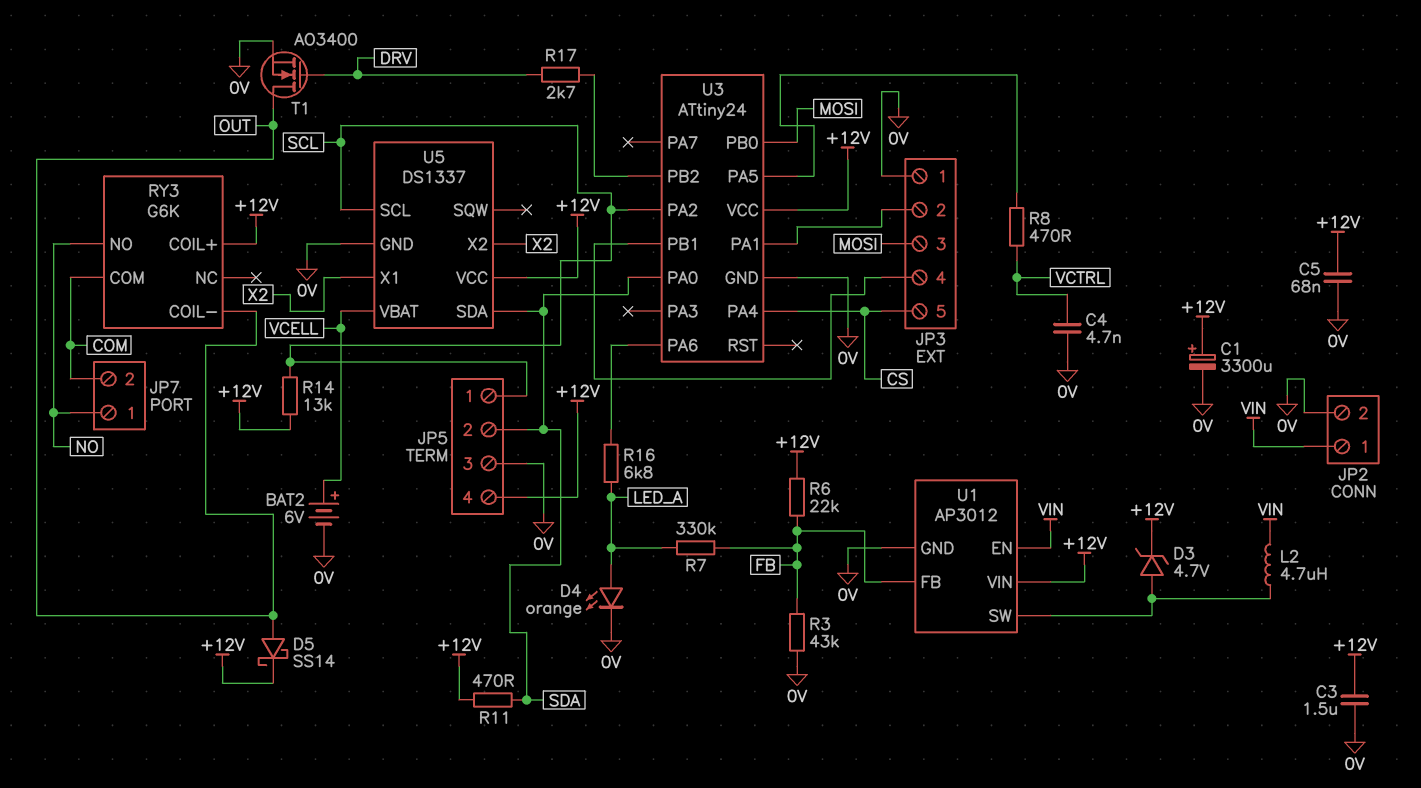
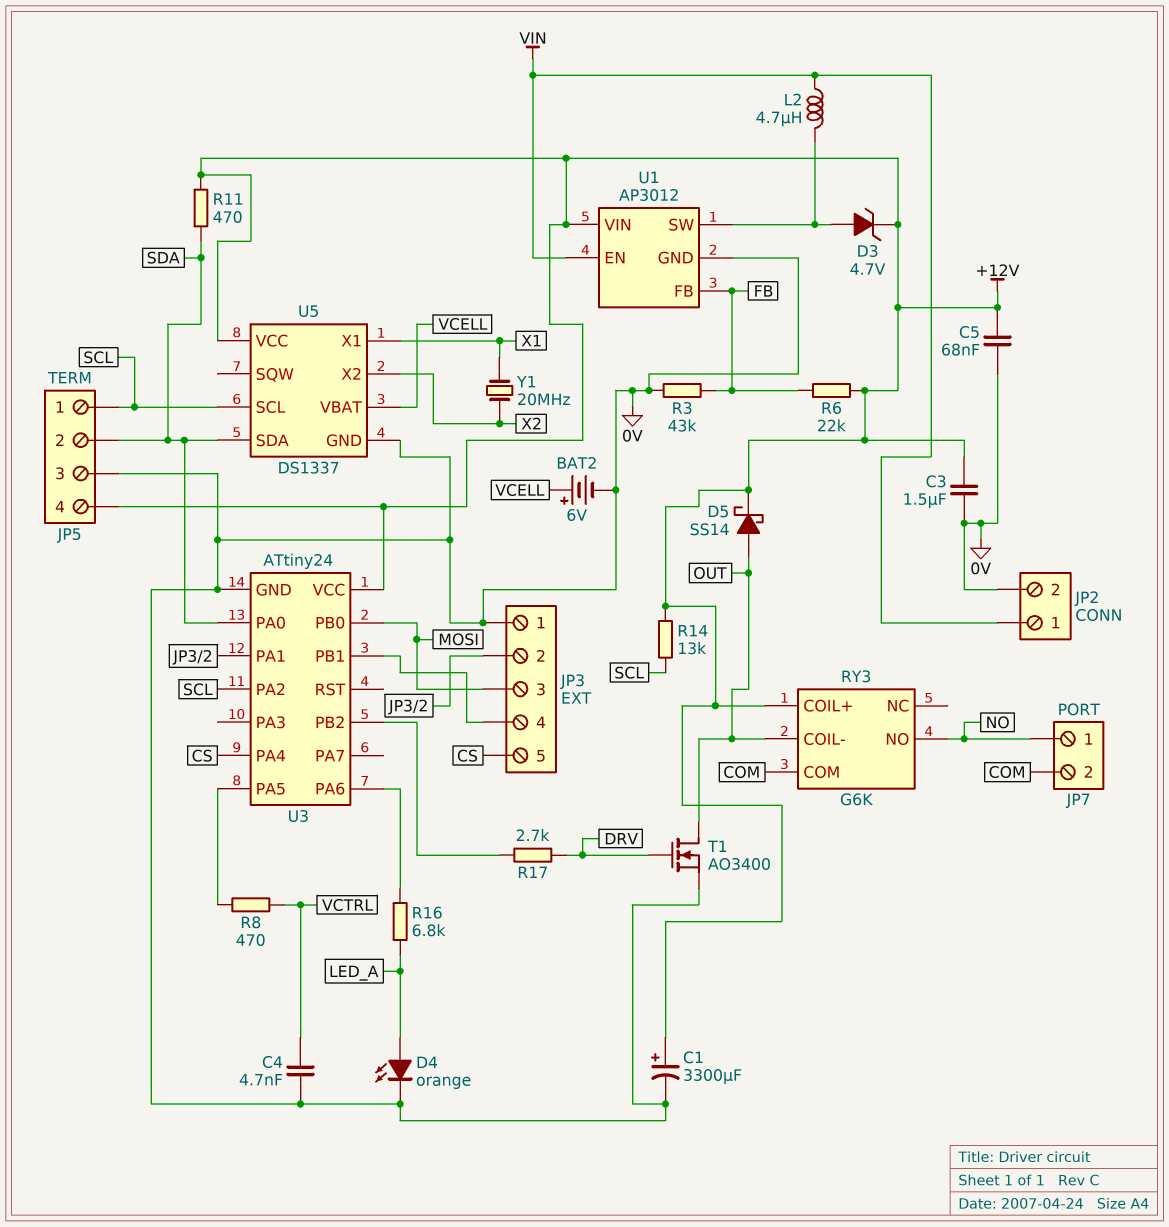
R7: 330k (FB, LED_A) -> none
U5 pin X1: X2 -> X1
Y1: none -> 20MHz (X1, X2)

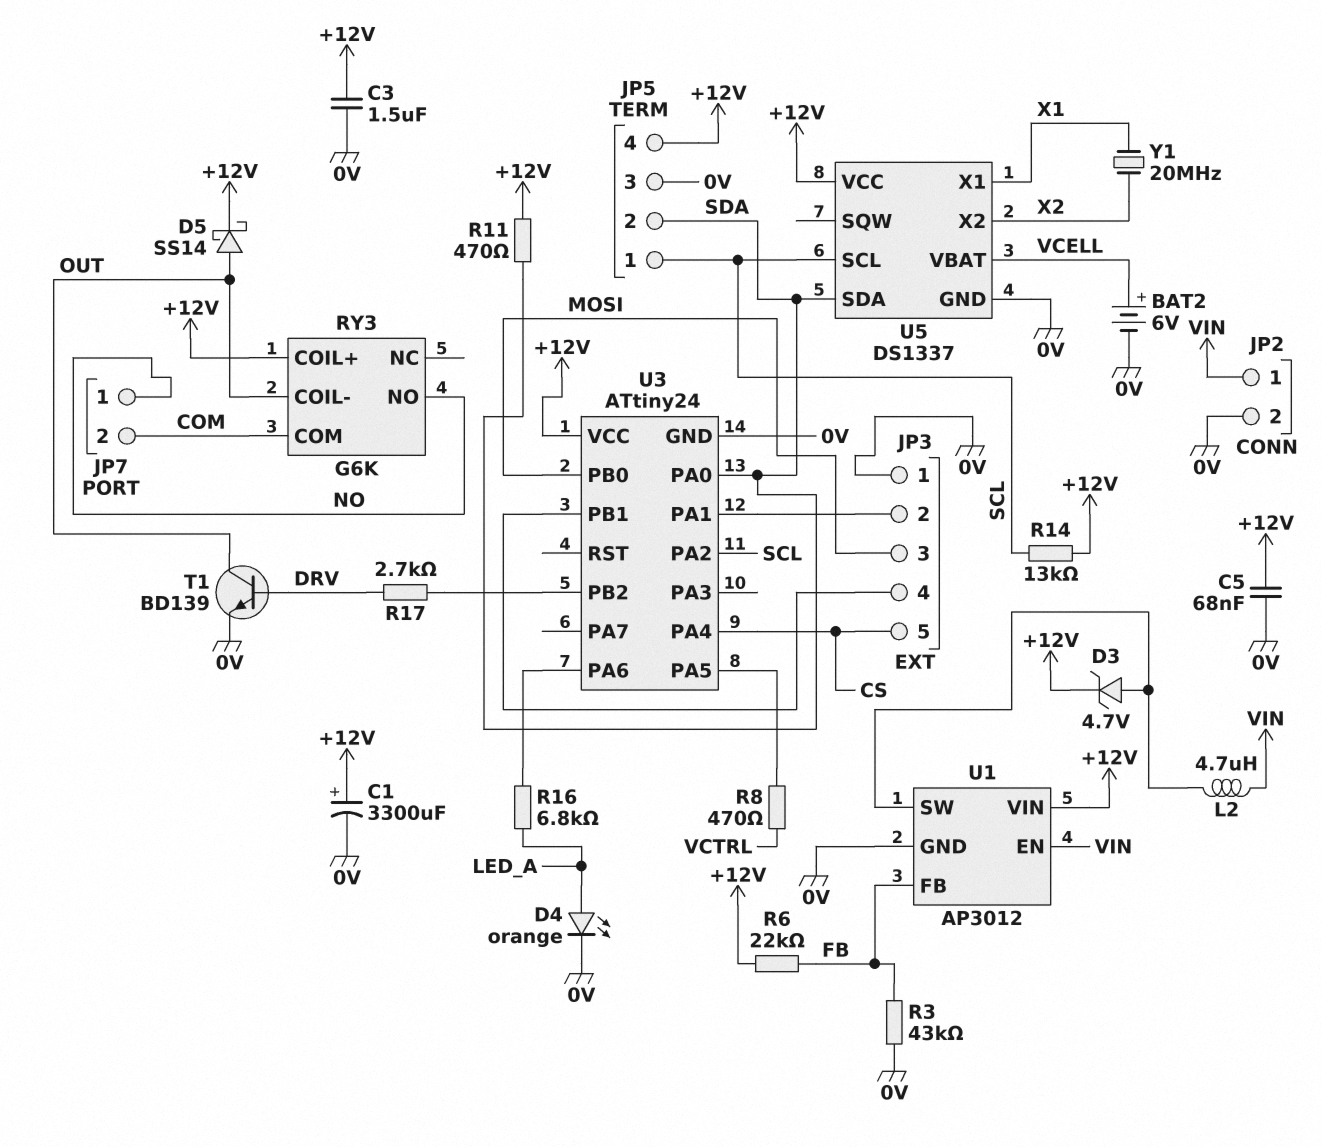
C4: 4.7nF (0V, VCTRL) -> none
T1: NMOS AO3400 (G DRV, D OUT, S 0V) -> NPN BD139 (B DRV, C OUT, E 0V)

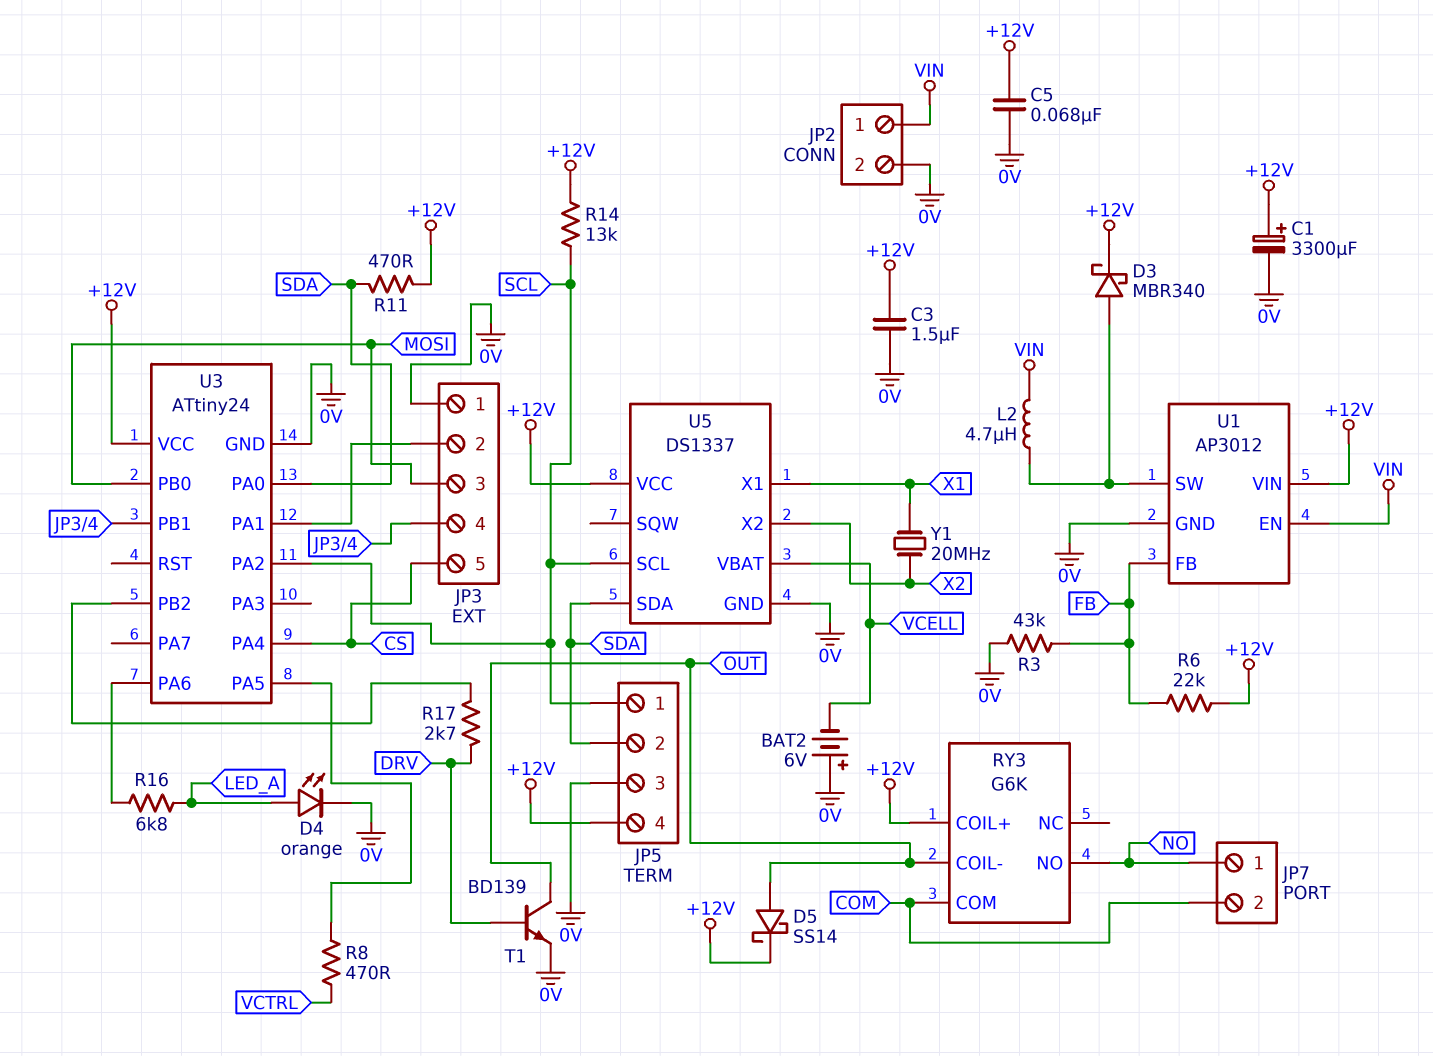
BAT2: 6V (plus VCELL, minus 0V) -> 6V (plus 0V, minus VCELL)
D3: zener 4.7V (A U1/SW, K +12V) -> schottky MBR340 (A U1/SW, K +12V)

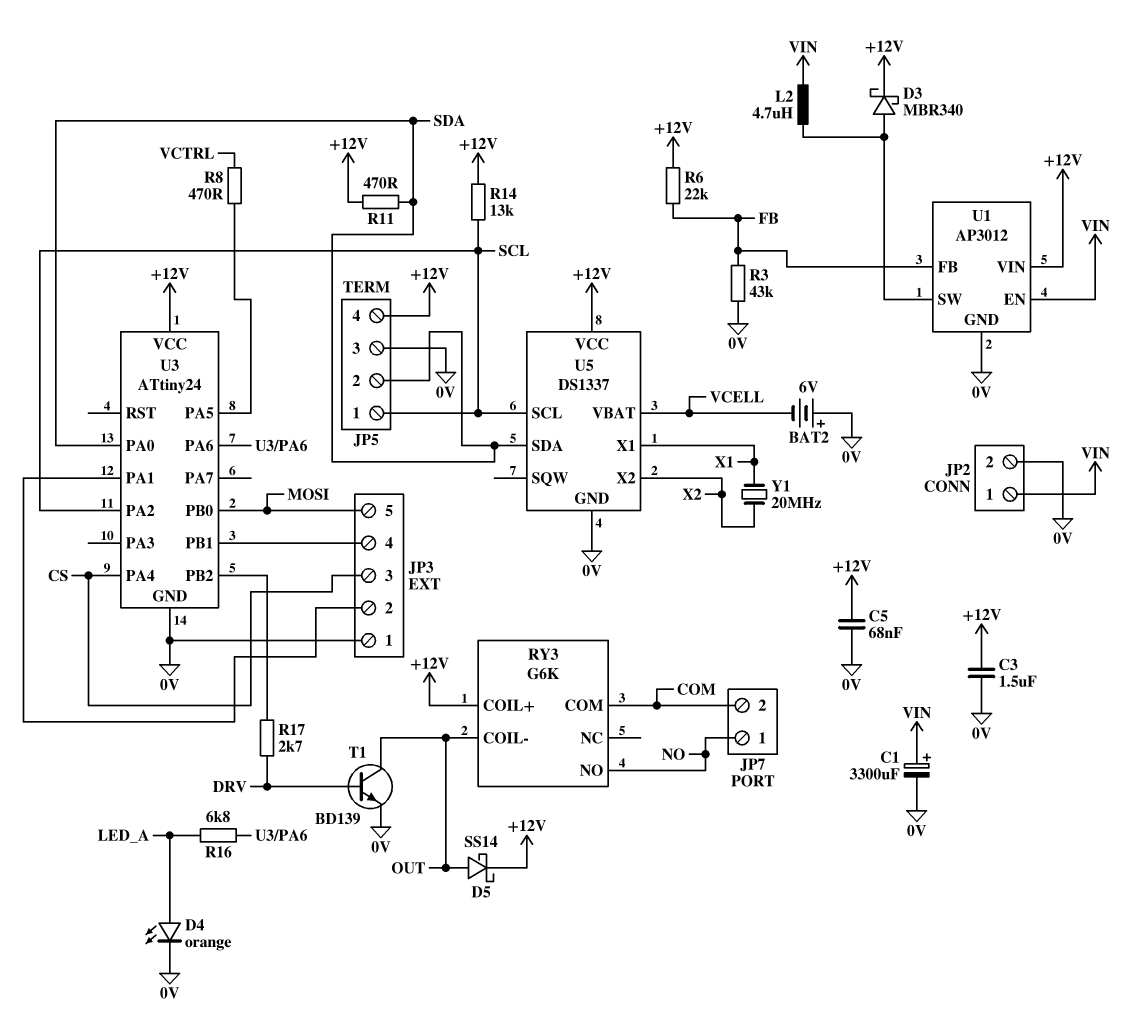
C1: 3300uF (plus +12V, minus 0V) -> 3300uF (plus VIN, minus 0V)
JP3 pin 3: MOSI -> CS
JP3 pin 5: CS -> MOSI

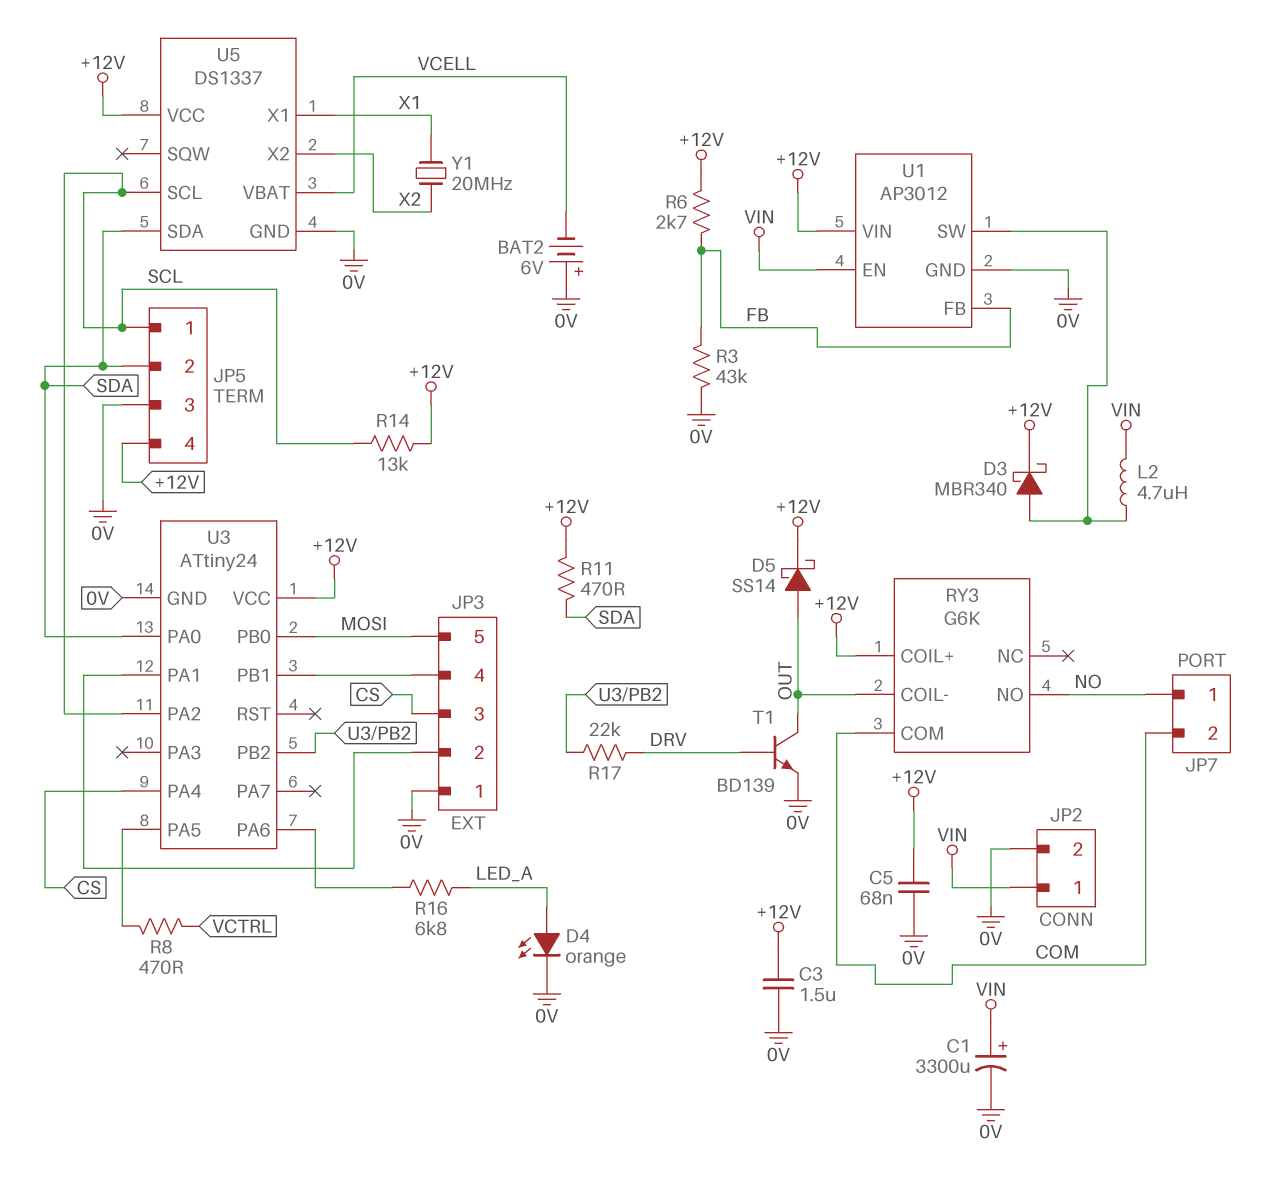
R6: 22k (+12V, FB) -> 2.7k (+12V, FB)
R17: 2.7k (DRV, U3/PB2) -> 22k (DRV, U3/PB2)

